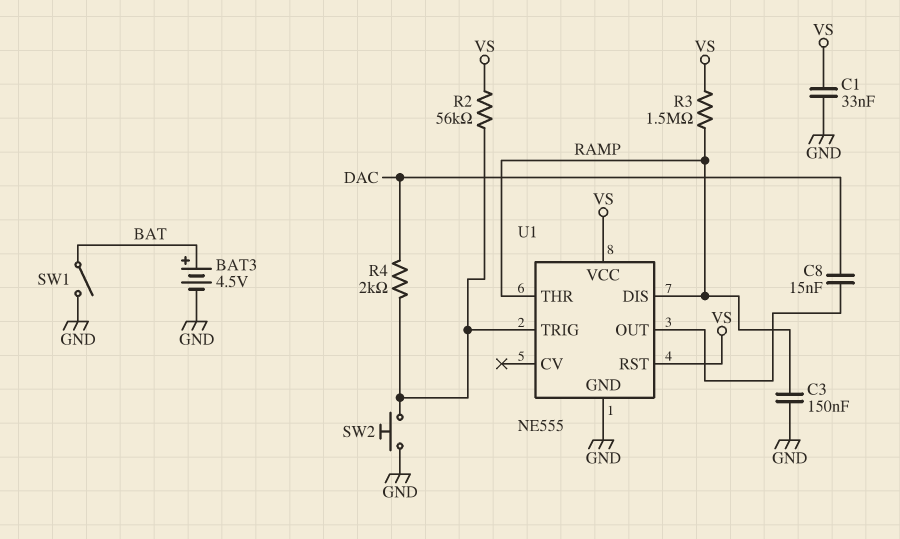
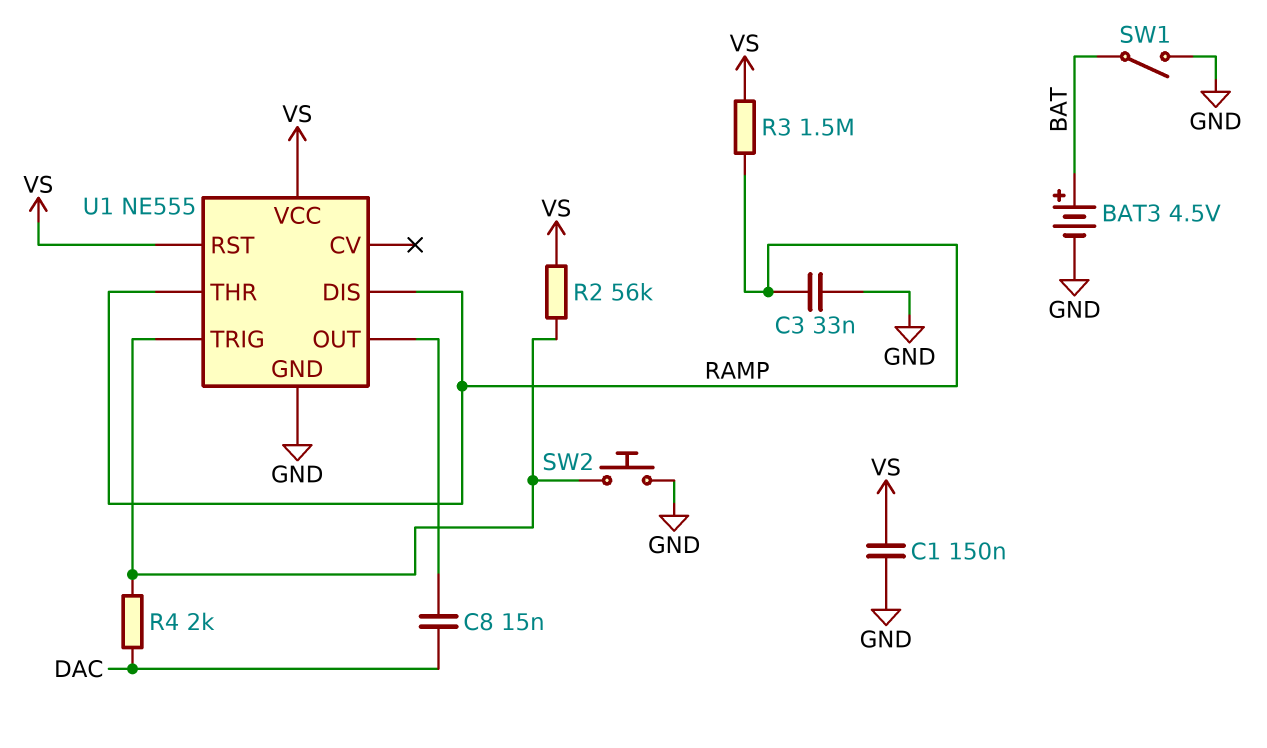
C1: 33nF (GND, VS) -> 150nF (GND, VS)
C3: 150nF (GND, RAMP) -> 33nF (GND, RAMP)

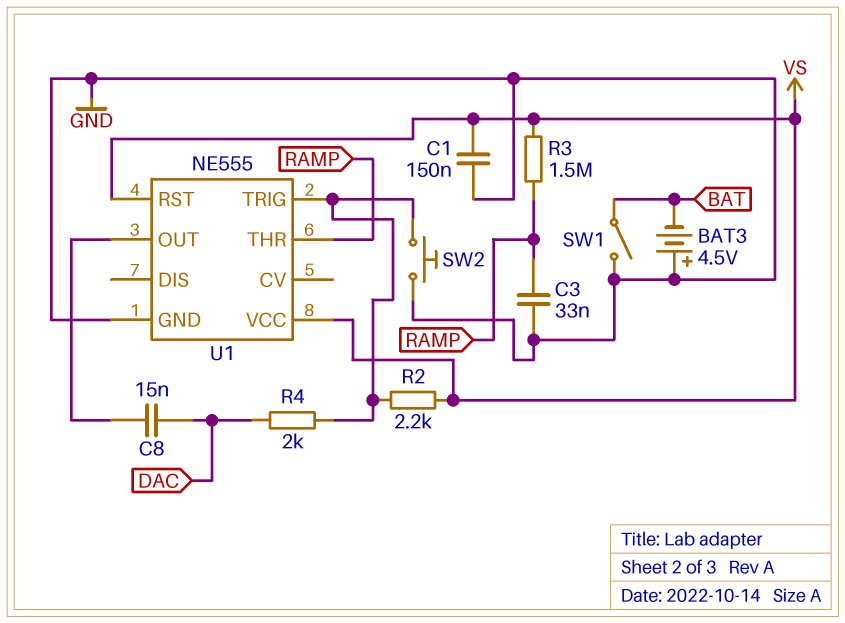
BAT3: 4.5V (plus BAT, minus GND) -> 4.5V (plus GND, minus BAT)
R2: 56k (U1/TRIG, VS) -> 2.2k (U1/TRIG, VS)
U1 pin DIS: RAMP -> none

